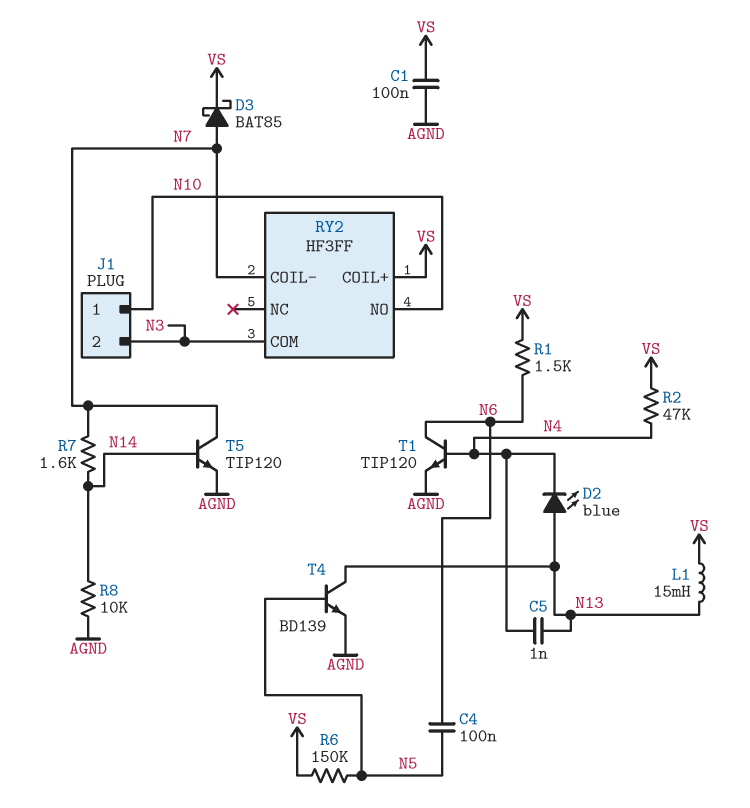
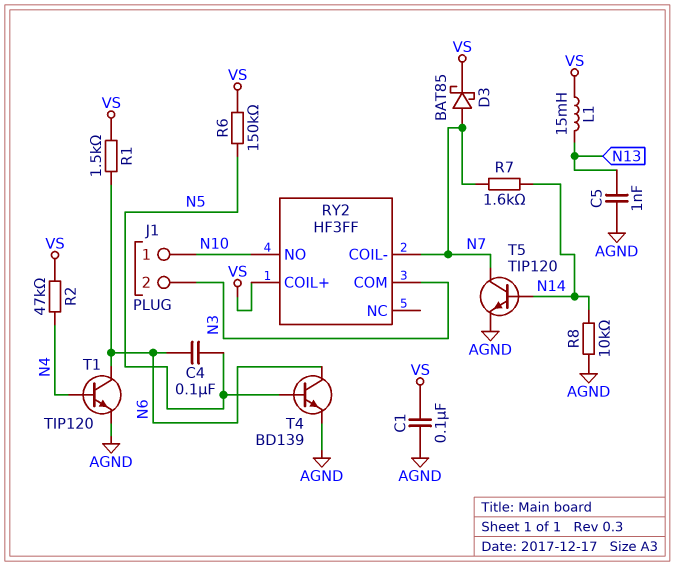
C5: 1nF (N4, N13) -> 1nF (AGND, N13)
D2: LED blue (A N13, K N4) -> none
T4: NPN BD139 (B N5, C N13, E AGND) -> NPN BD139 (B N5, C N6, E AGND)

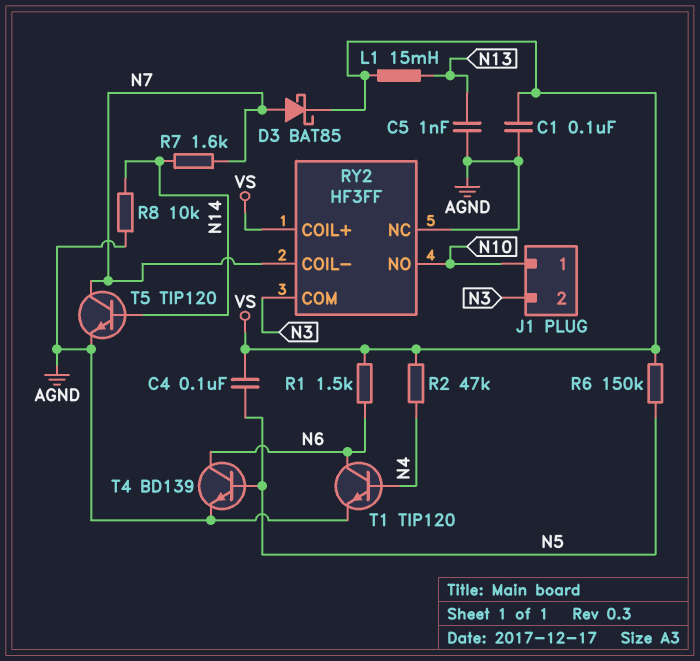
C4: 100nF (N5, N6) -> 100nF (N5, VS)
RY2 pin NC: none -> AGND

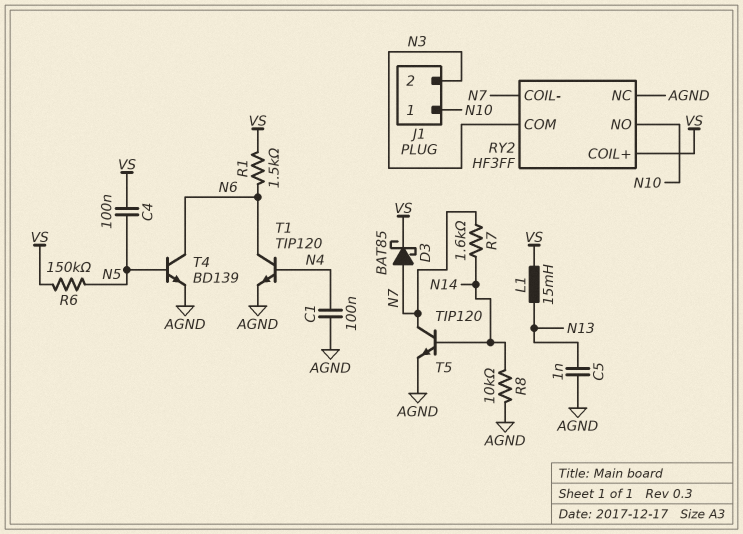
C1: 100nF (AGND, VS) -> 100nF (AGND, N4)
R2: 47k (N4, VS) -> none

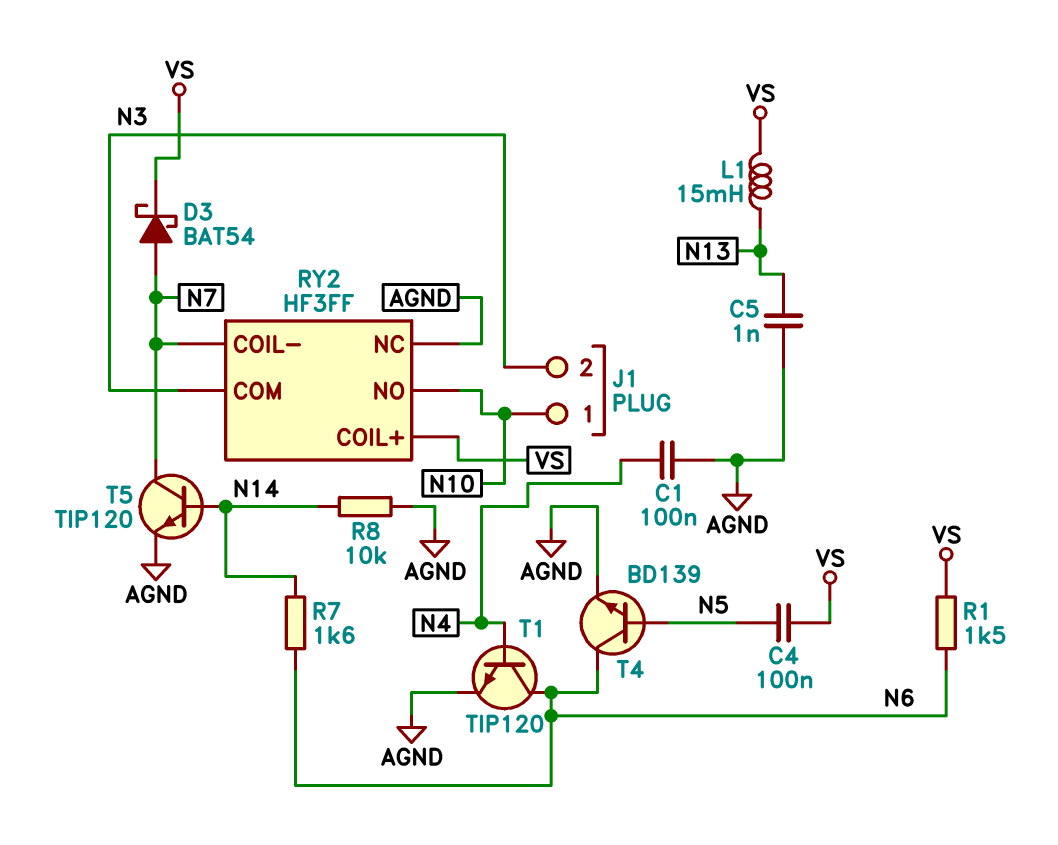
D3: schottky BAT85 (A N7, K VS) -> schottky BAT54 (A N7, K VS)
R6: 150k (N5, VS) -> none
R7: 1.6k (N7, N14) -> 1.6k (N6, N14)

